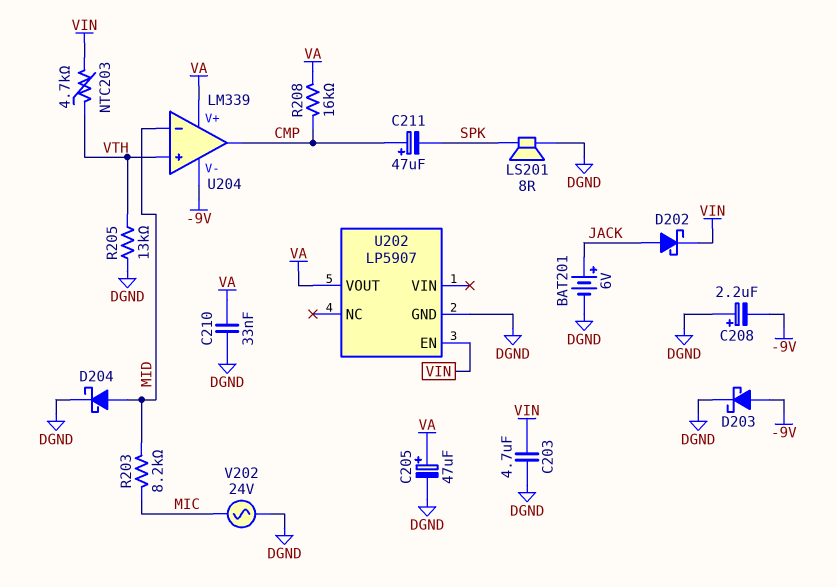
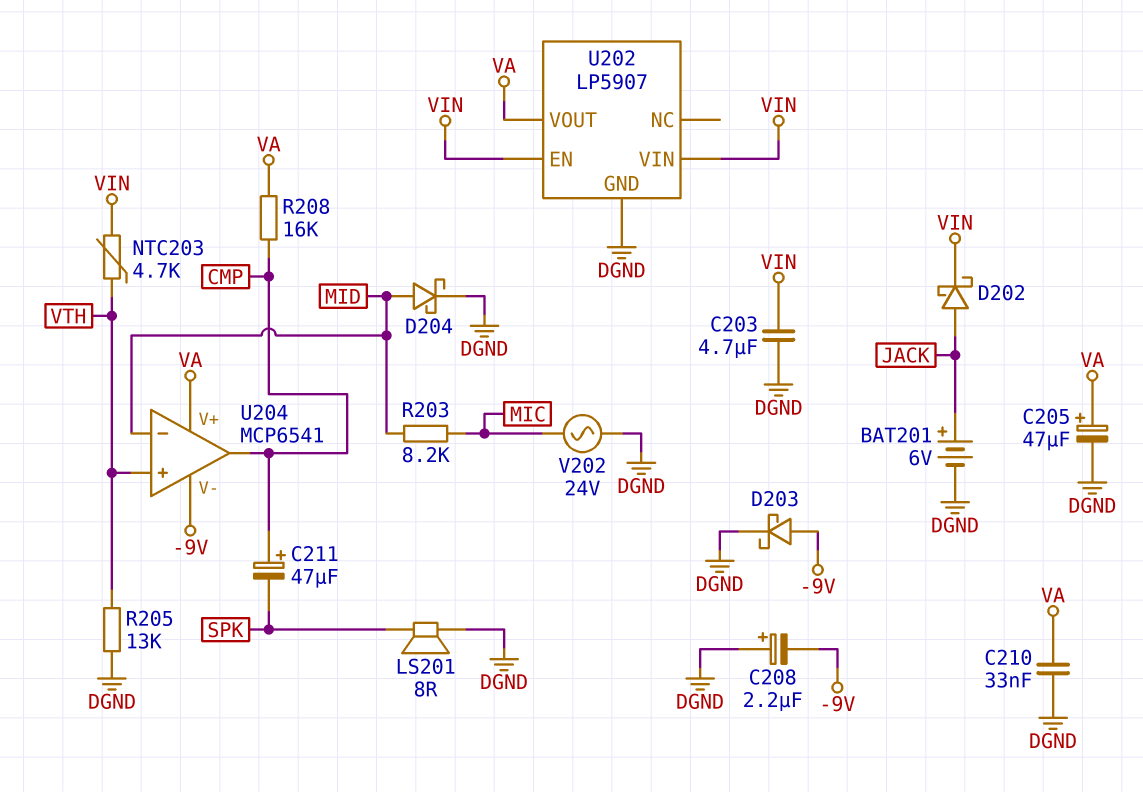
U202 pin VIN: none -> VIN
U204: LM339 -> MCP6541

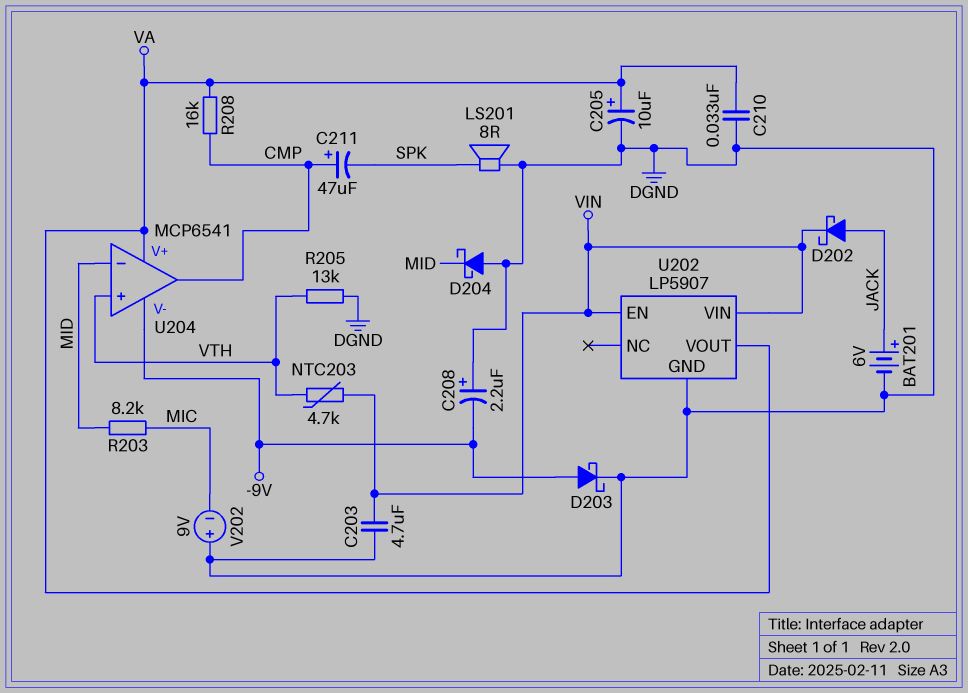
C205: 47uF (plus VA, minus DGND) -> 10uF (plus VA, minus DGND)
D204: schottky (A MID, K DGND) -> schottky (A DGND, K MID)
V202: AC 24V (DGND, MIC) -> 9V (plus DGND, minus MIC)

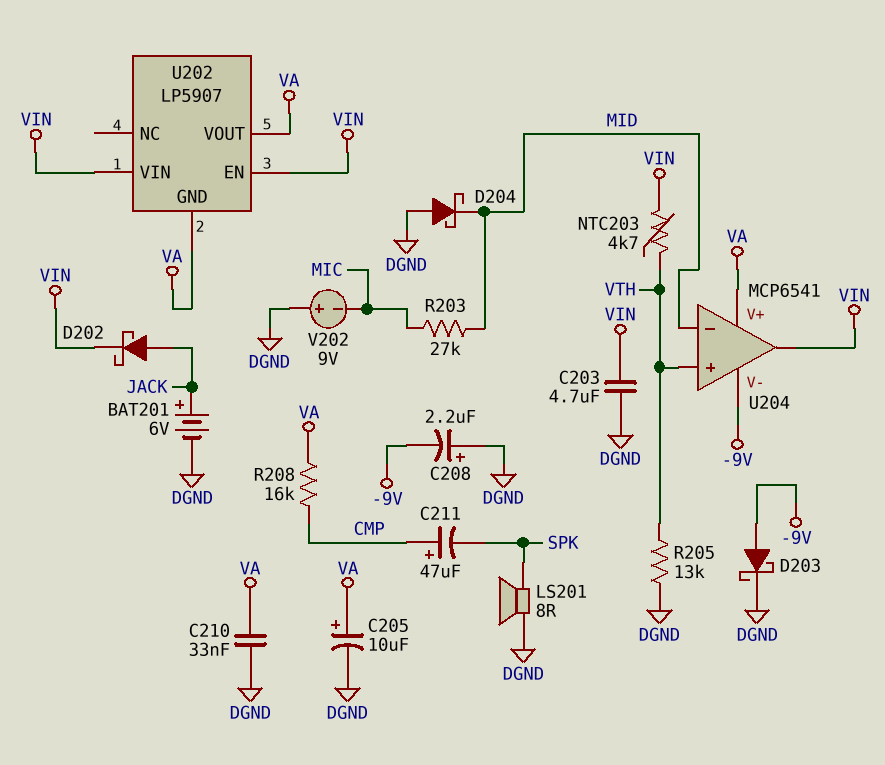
R203: 8.2k (MIC, MID) -> 27k (MIC, MID)
U202 pin GND: DGND -> VA
U204 pin out: CMP -> VIN

